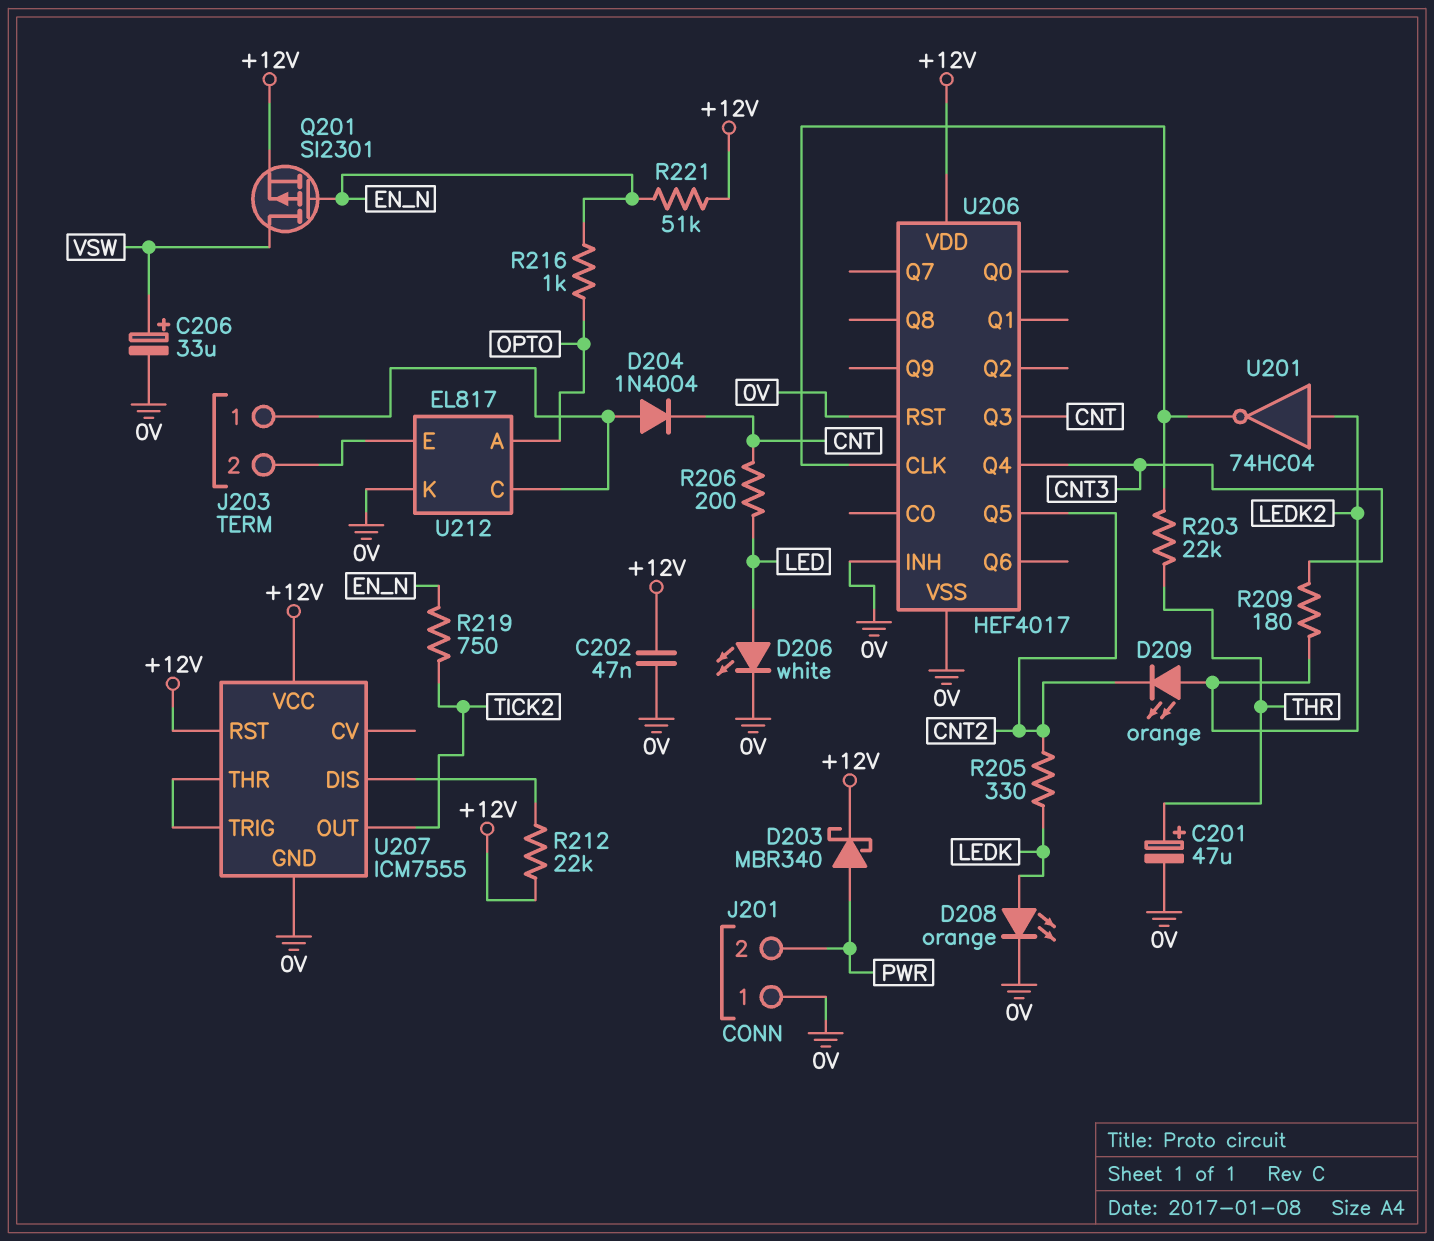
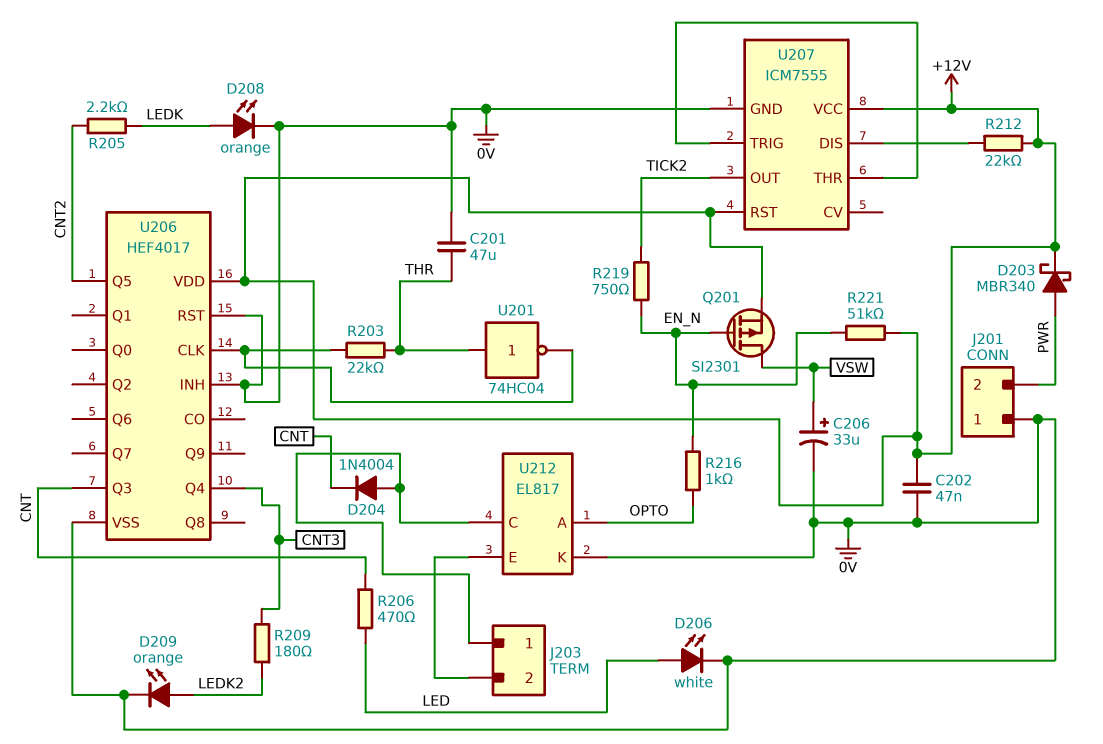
C201: 47uF (plus THR, minus 0V) -> 47uF (0V, THR)
D209: LED orange (A LEDK2, K CNT2) -> LED orange (A LEDK2, K 0V)
R205: 330 (CNT2, LEDK) -> 2.2k (CNT2, LEDK)
R206: 200 (CNT, LED) -> 470 (CNT, LED)
U201: NOT 74HC04 (in LEDK2, out U206/CLK) -> NOT 74HC04 (in THR, out U206/CLK)

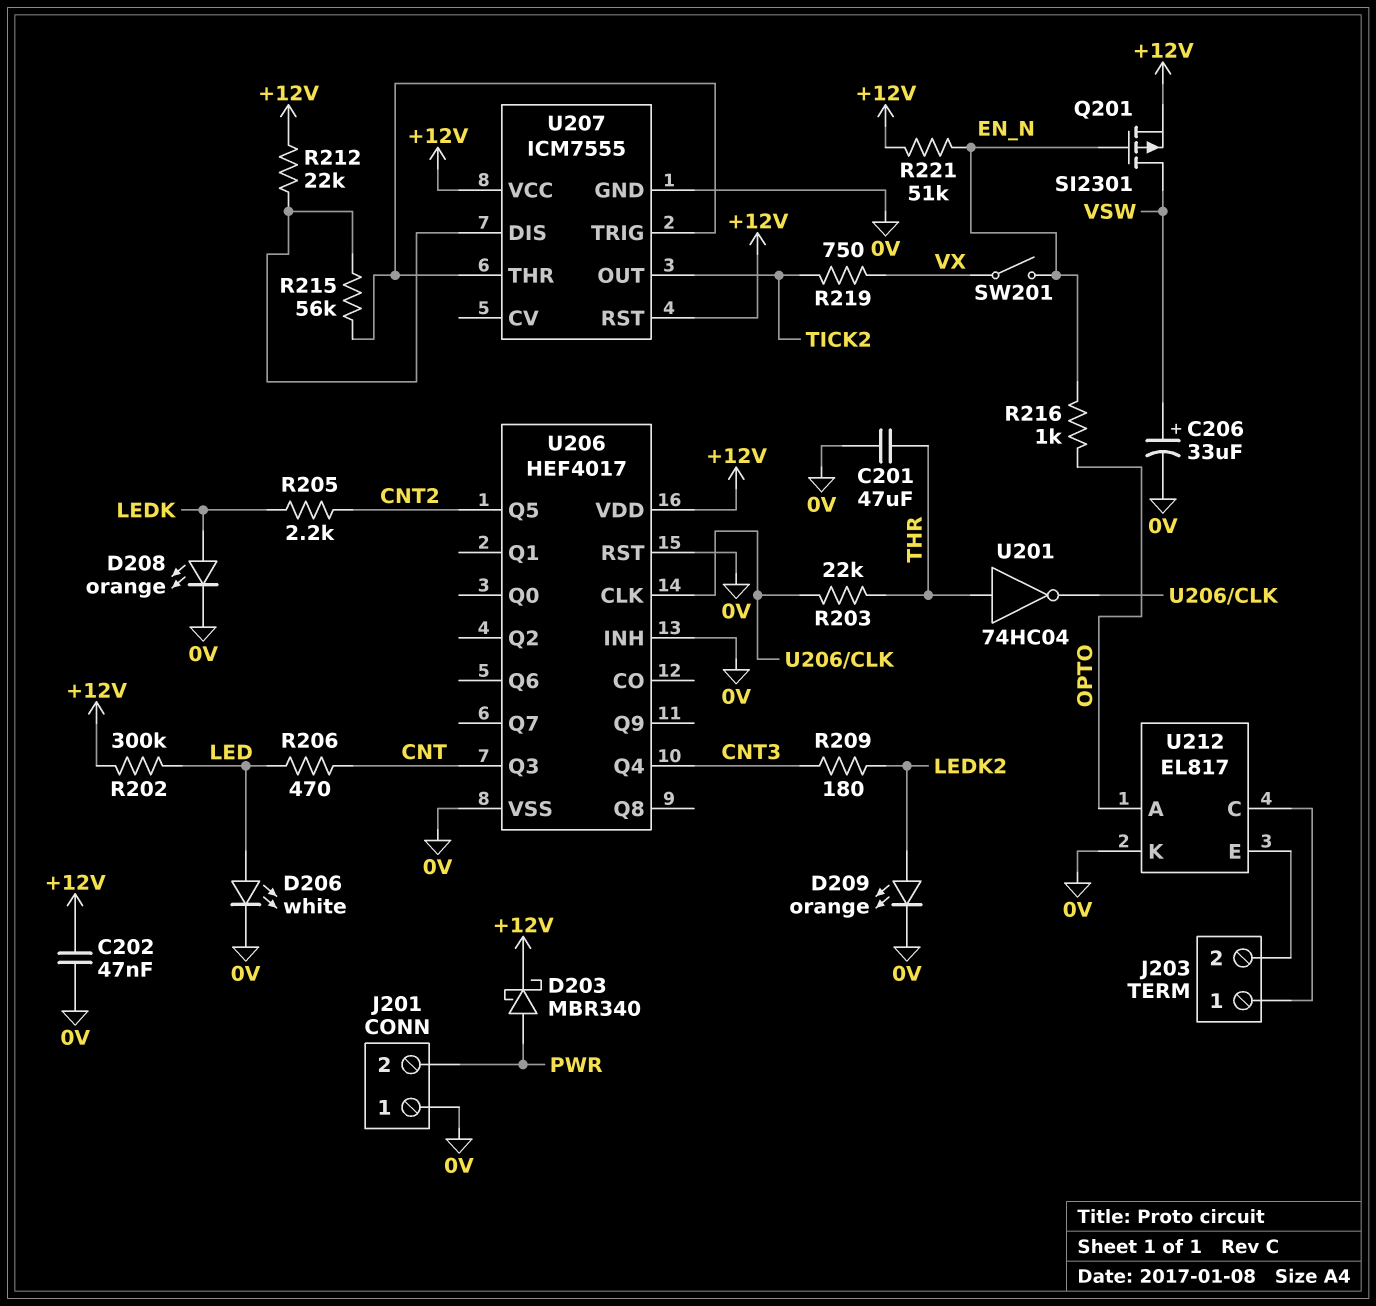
D204: diode 1N4004 (A J203/1, K CNT) -> none
R202: none -> 300k (+12V, LED)
R215: none -> 56k (U207/DIS, U207/THR)
R219: 750 (EN_N, TICK2) -> 750 (TICK2, VX)
SW201: none -> switch (EN_N, VX)

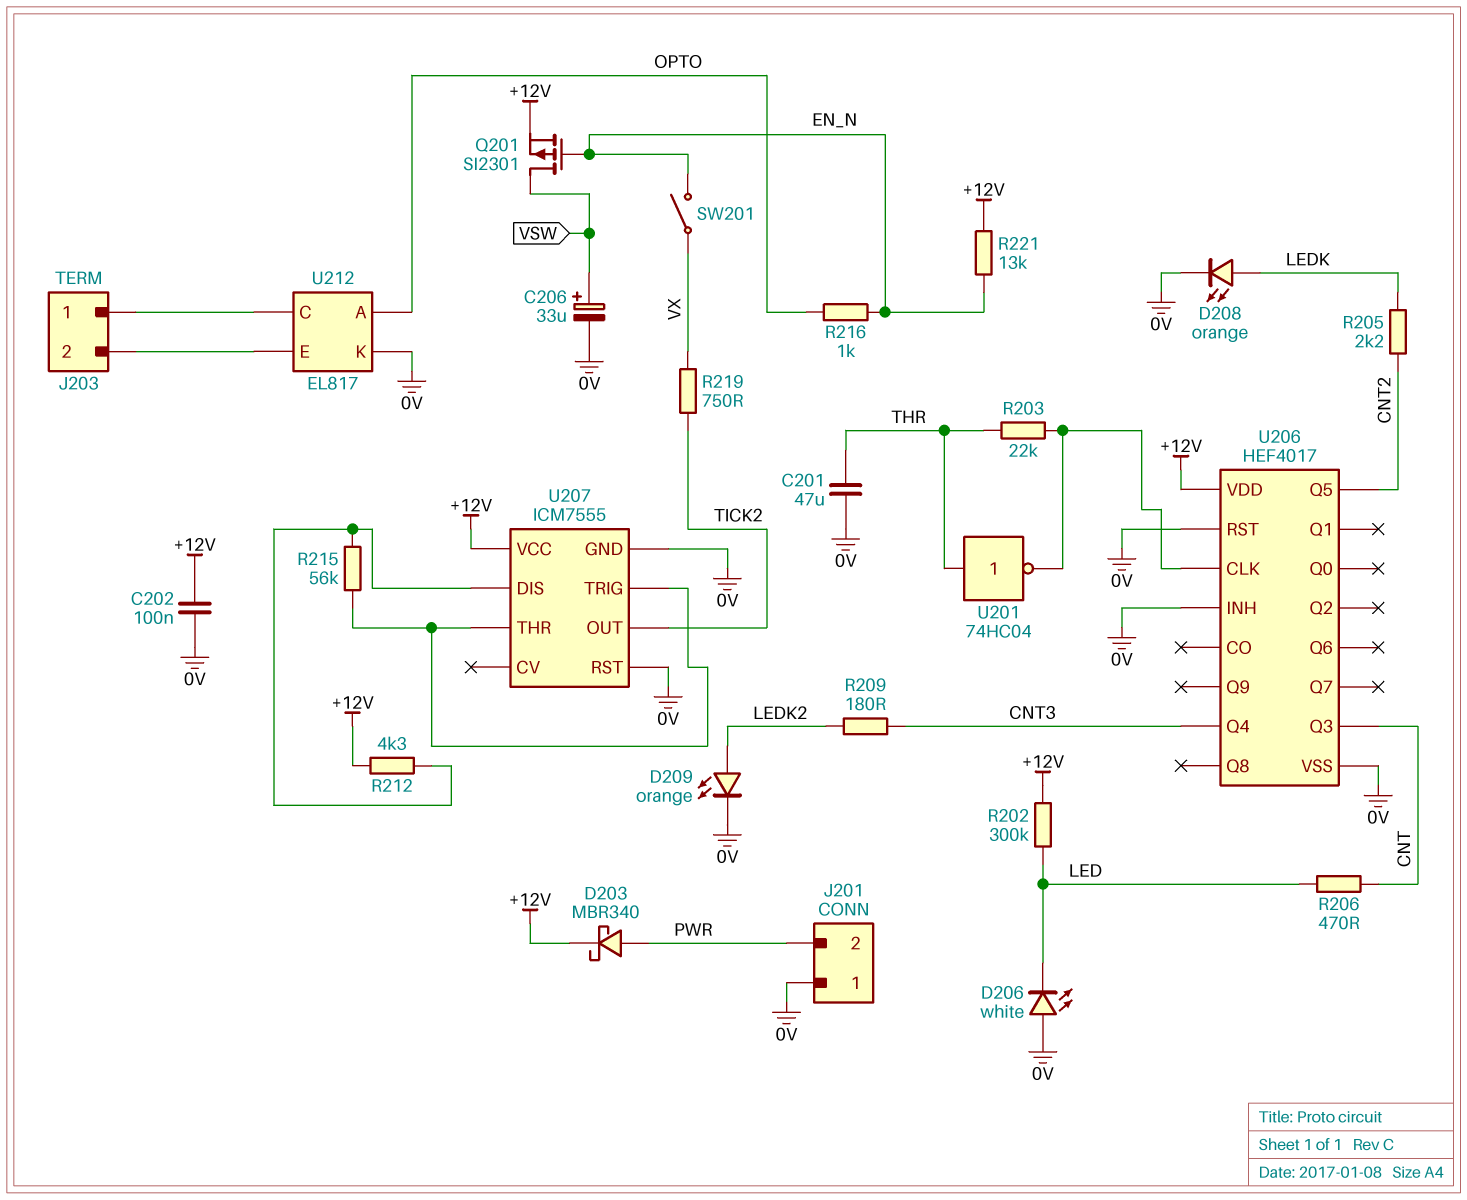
C202: 47nF (+12V, 0V) -> 100nF (+12V, 0V)
D206: LED white (A LED, K 0V) -> LED white (A 0V, K LED)
R212: 22k (+12V, U207/DIS) -> 4.3k (+12V, U207/DIS)
R221: 51k (+12V, EN_N) -> 13k (+12V, EN_N)
U207 pin RST: +12V -> 0V

